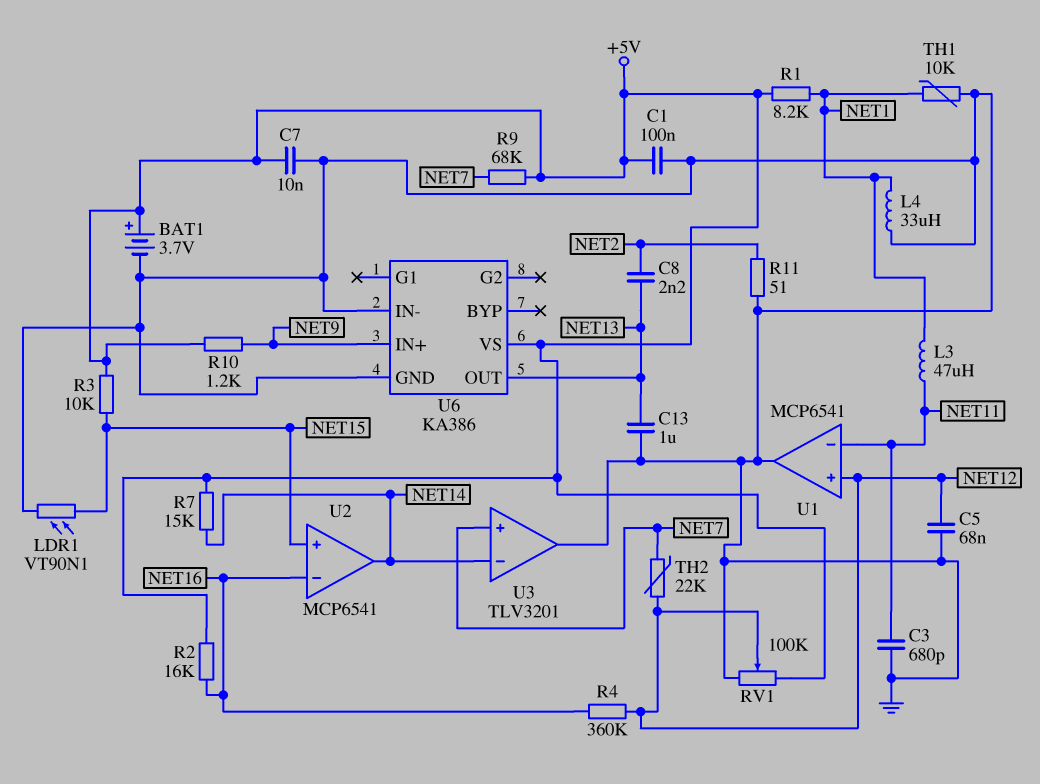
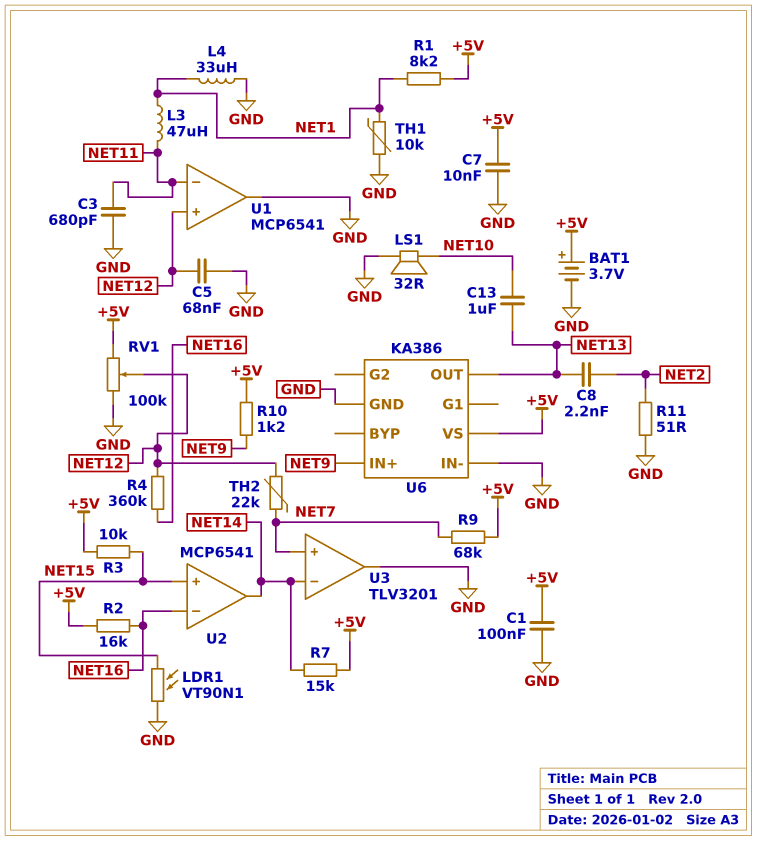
C13: 1uF (GND, NET13) -> 1uF (NET10, NET13)
LS1: none -> speaker 32R (GND, NET10)

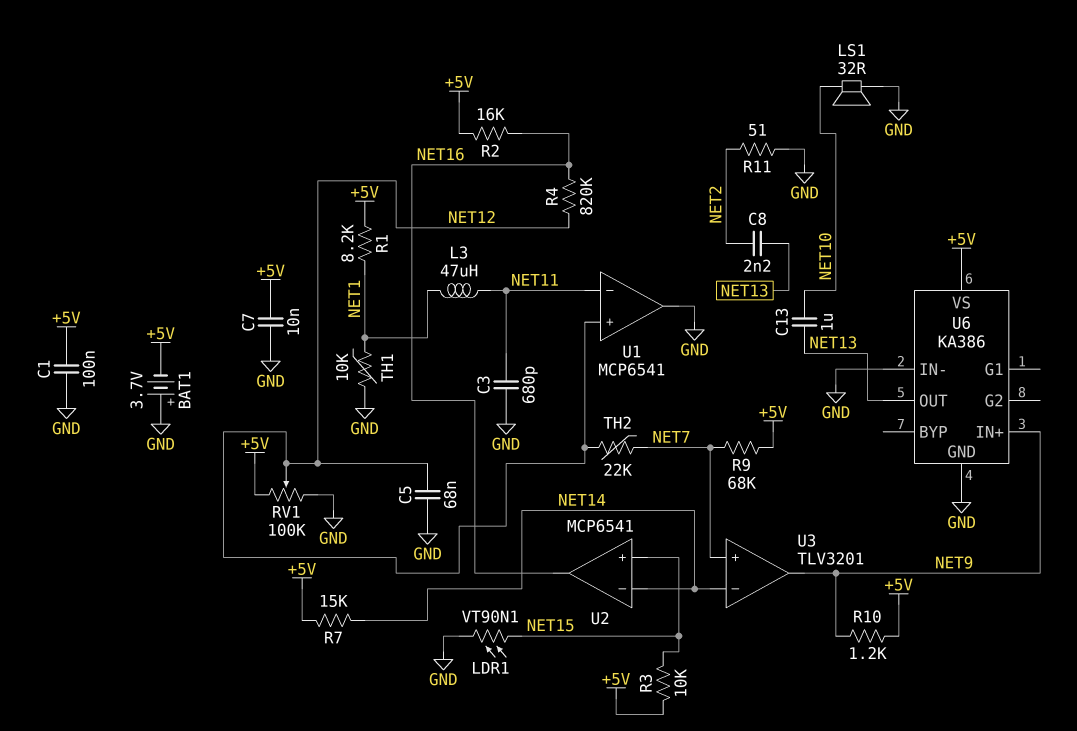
BAT1: 3.7V (plus +5V, minus GND) -> 3.7V (plus GND, minus +5V)
L4: 33uH (GND, NET1) -> none
R4: 360k (NET12, NET16) -> 820k (NET12, NET16)
U2 pin in-: NET16 -> NET14
U2 pin out: NET14 -> NET16
U3 pin out: GND -> NET9

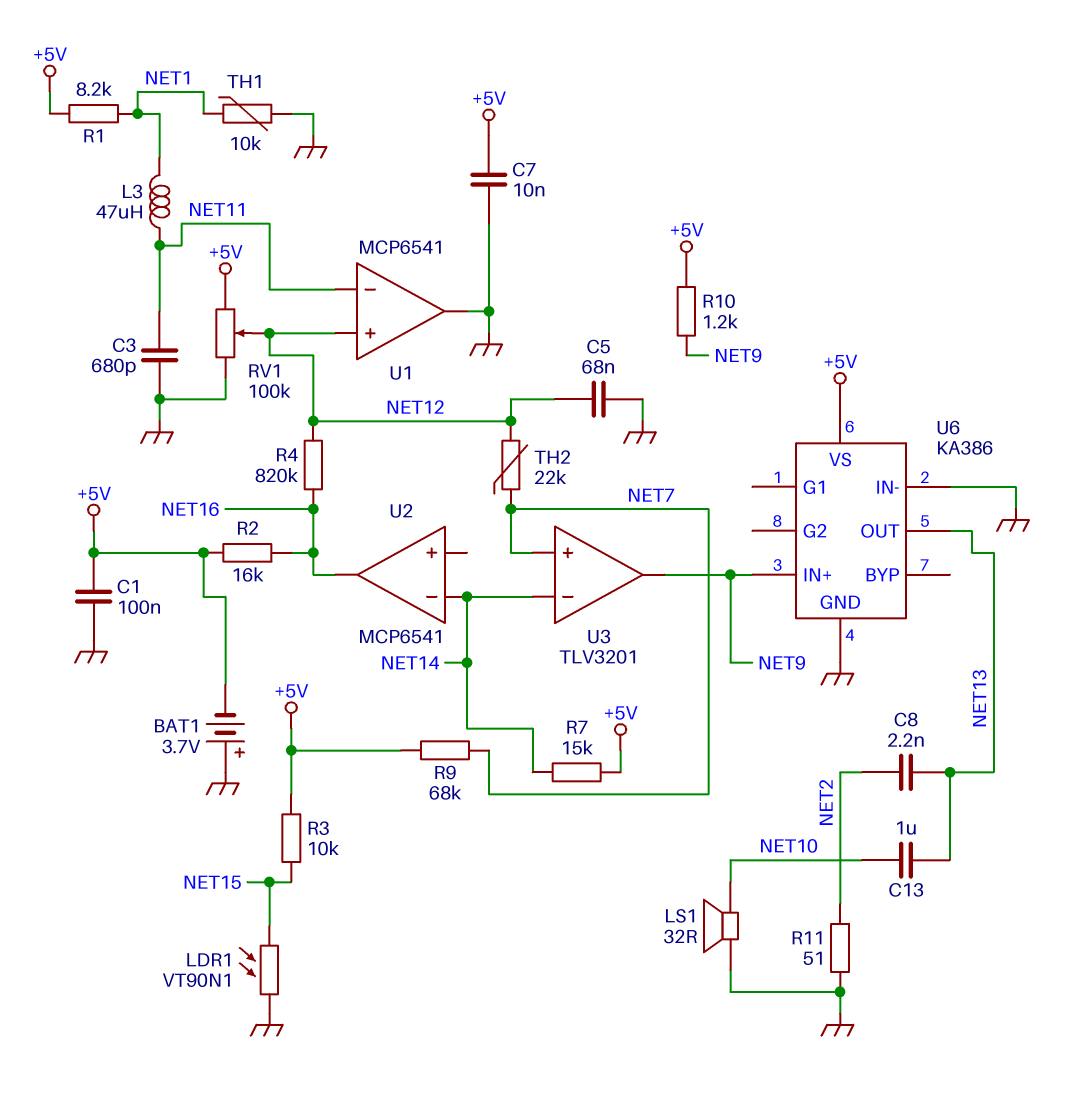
U2 pin in+: NET15 -> none

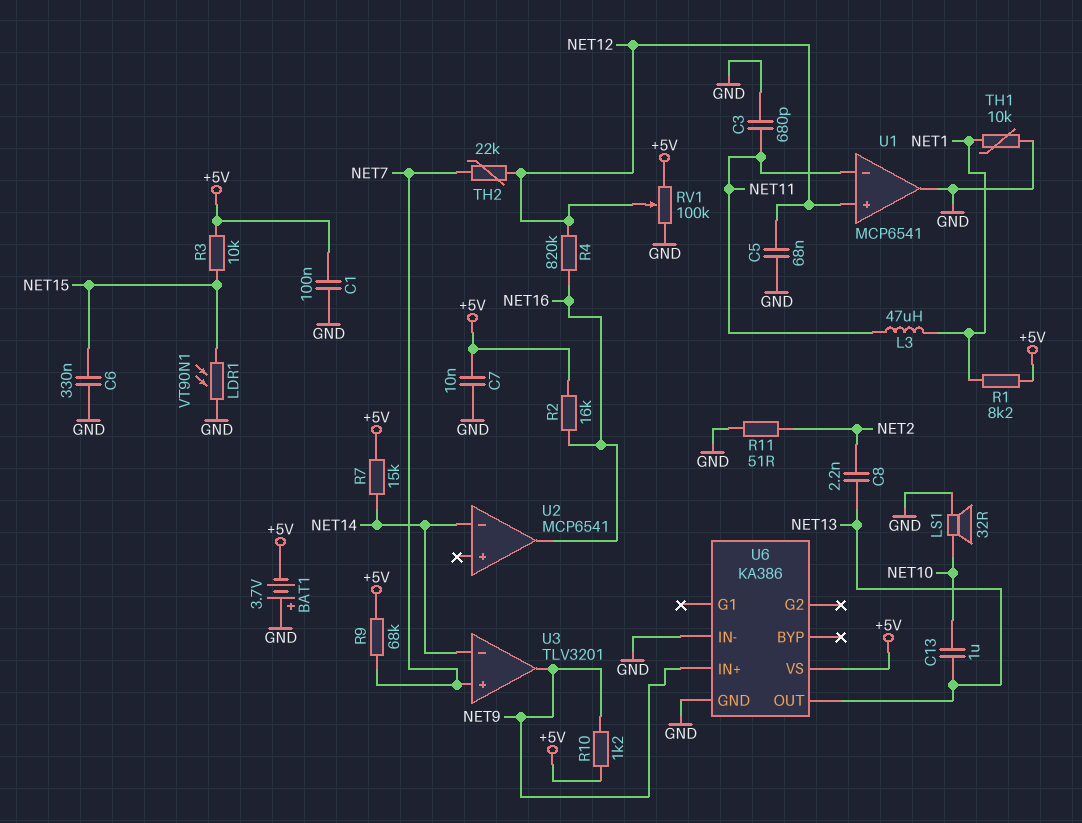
C6: none -> 330nF (GND, NET15)

